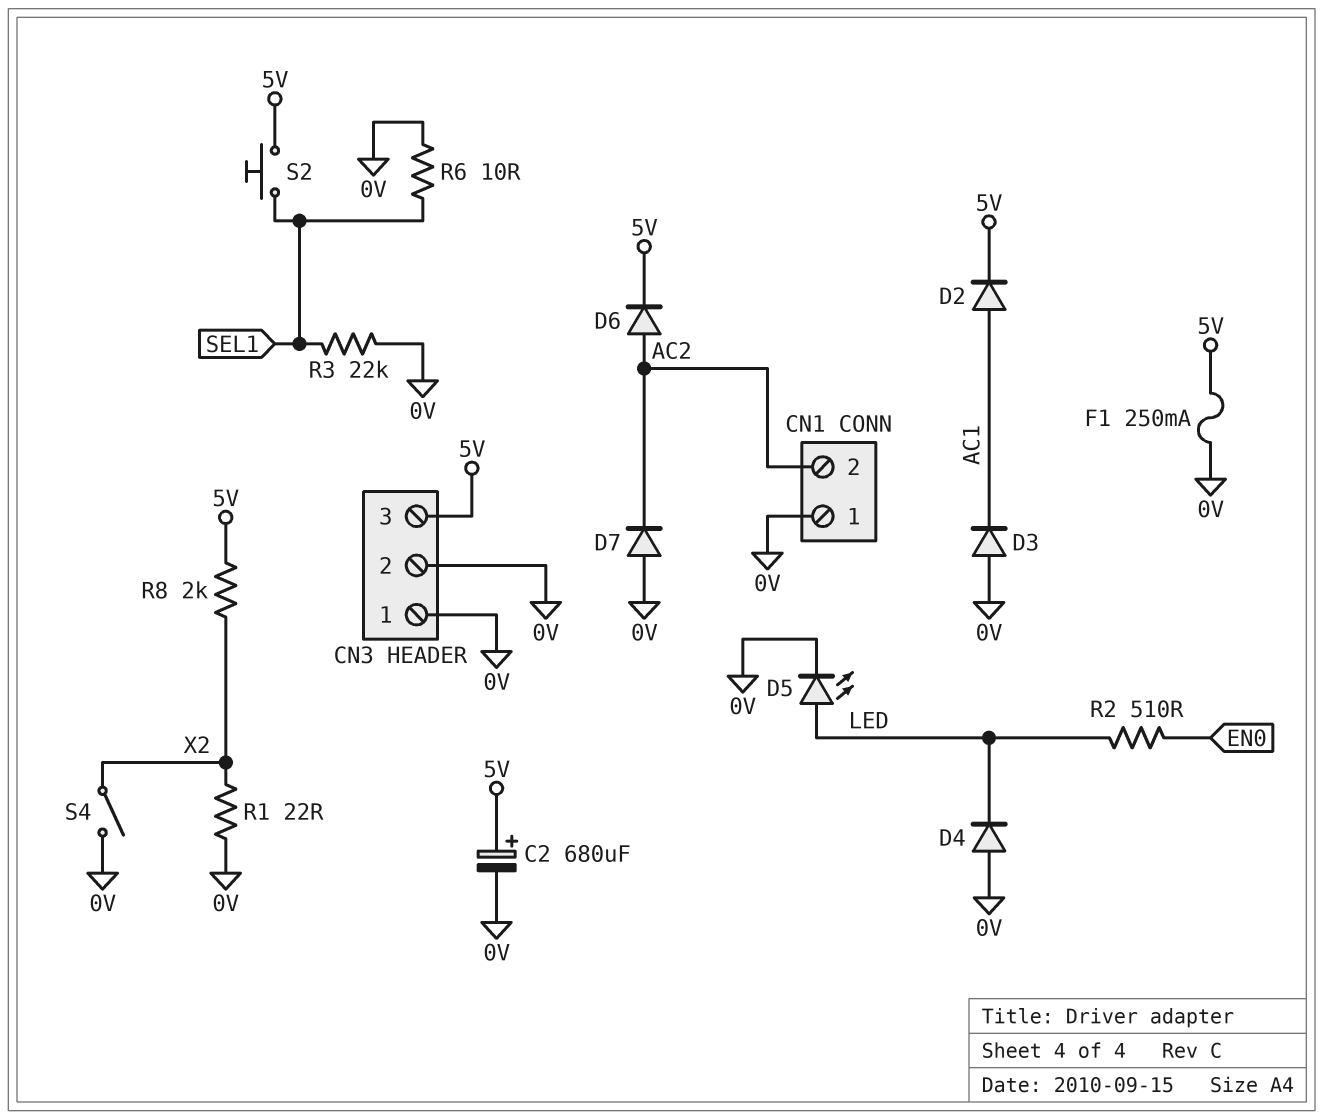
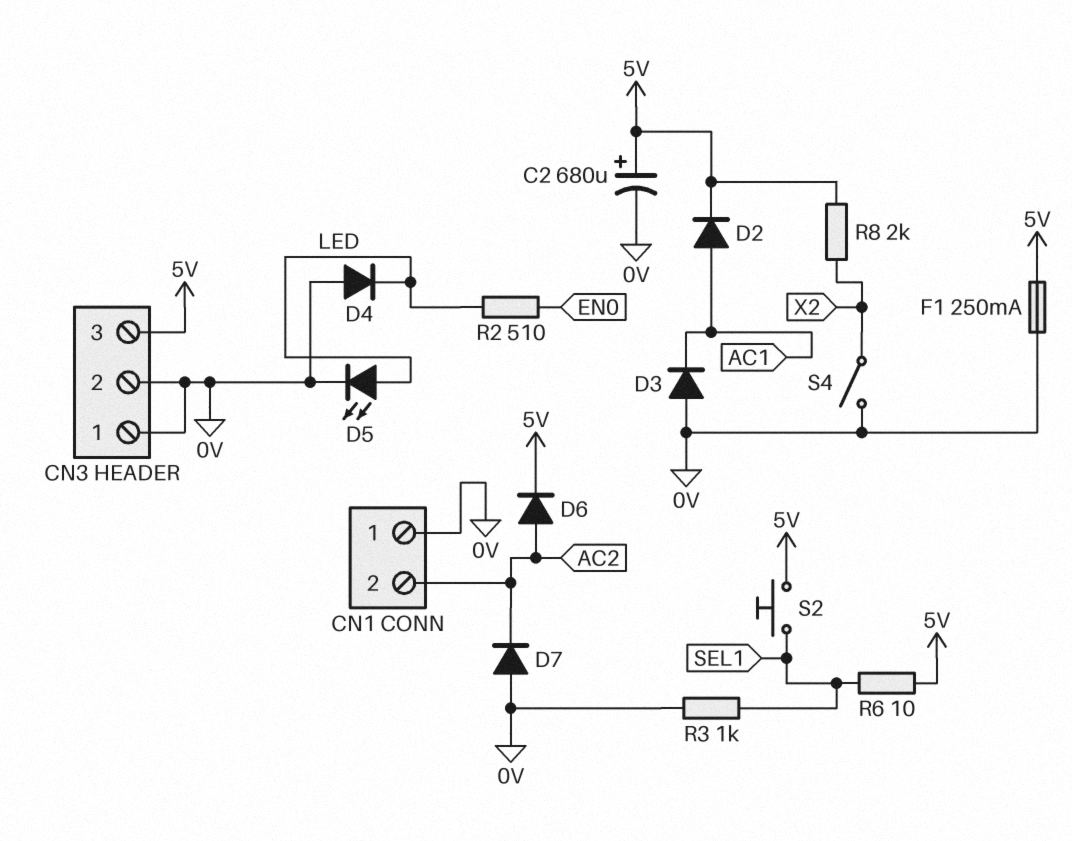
R1: 22 (0V, X2) -> none
R3: 22k (0V, SEL1) -> 1k (0V, SEL1)
R6: 10 (0V, SEL1) -> 10 (5V, SEL1)

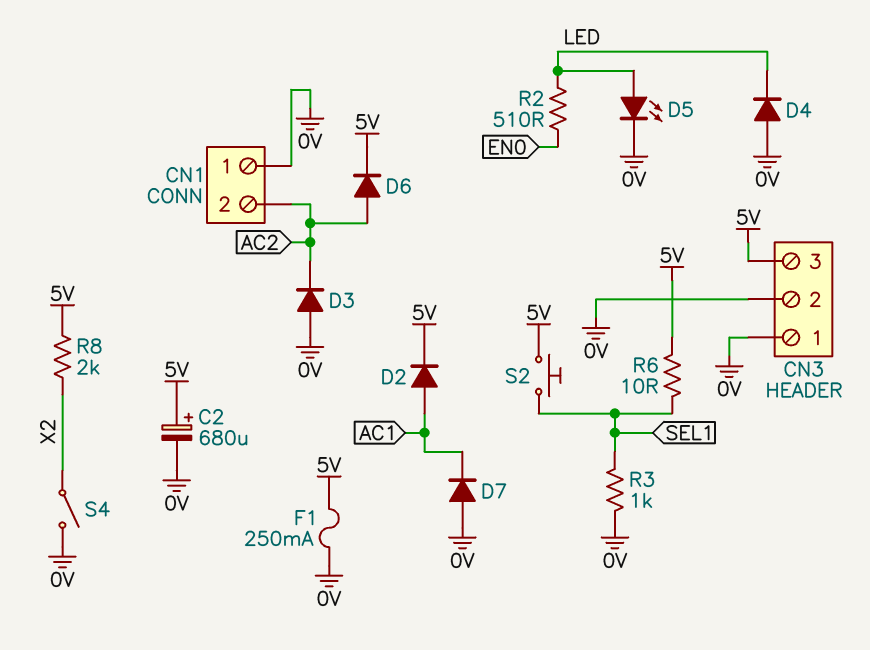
D3: diode (A 0V, K AC1) -> diode (A 0V, K AC2)
D7: diode (A 0V, K AC2) -> diode (A 0V, K AC1)

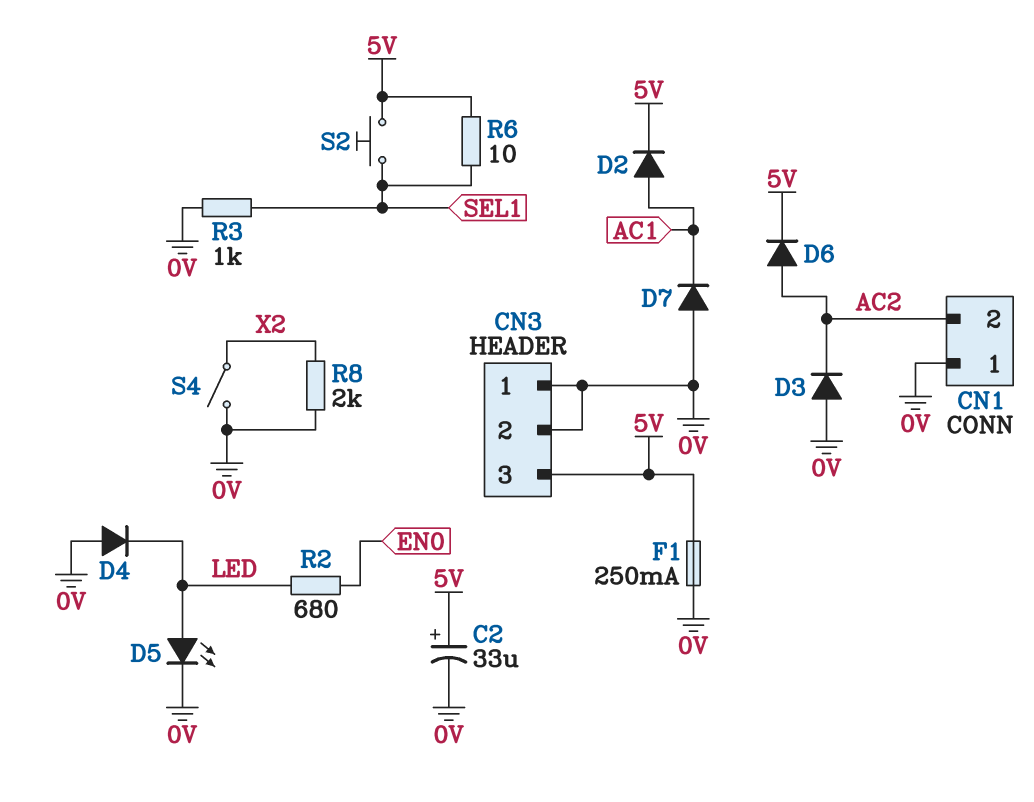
C2: 680uF (plus 5V, minus 0V) -> 33uF (plus 5V, minus 0V)
R2: 510 (EN0, LED) -> 680 (EN0, LED)
R8: 2k (5V, X2) -> 2k (0V, X2)

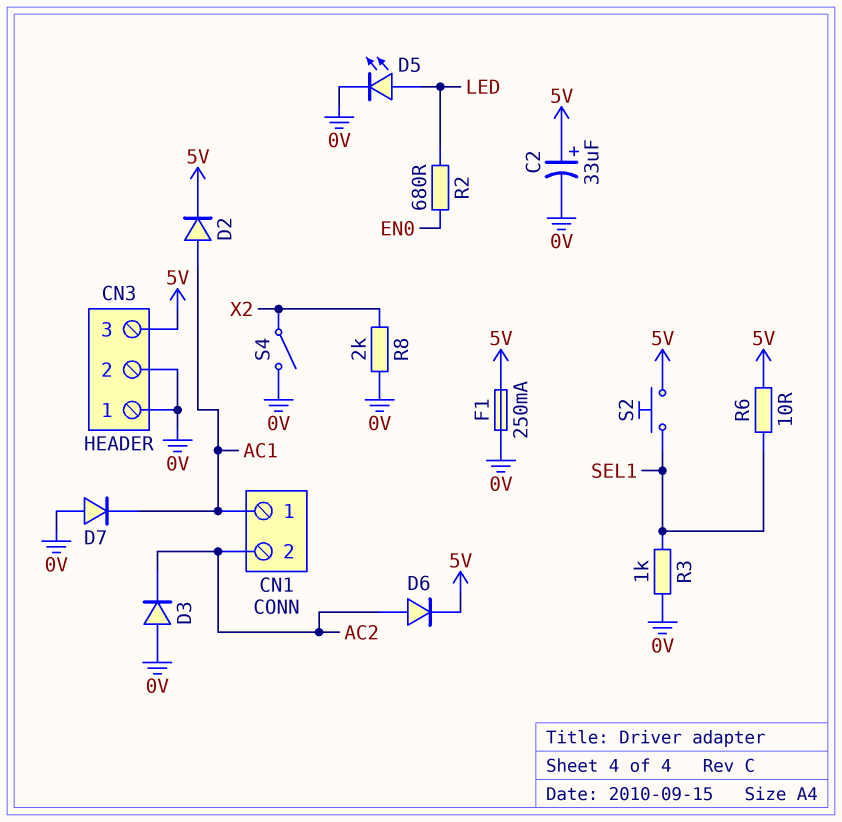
CN1 pin 1: 0V -> AC1
D4: diode (A 0V, K LED) -> none

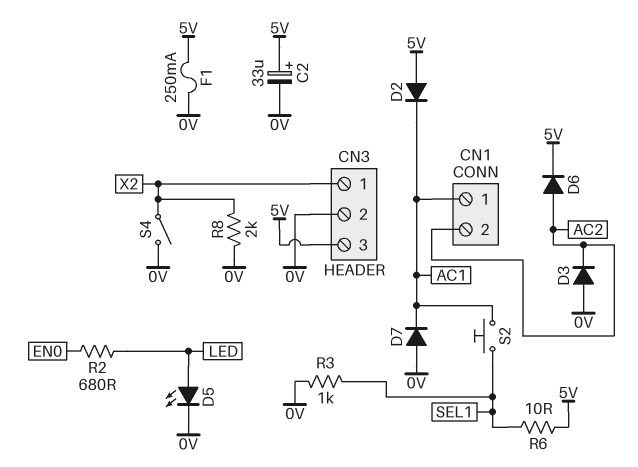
CN3 pin 1: 0V -> X2
D2: diode (A AC1, K 5V) -> diode (A 5V, K AC1)
S2: button (5V, SEL1) -> button (AC1, SEL1)

